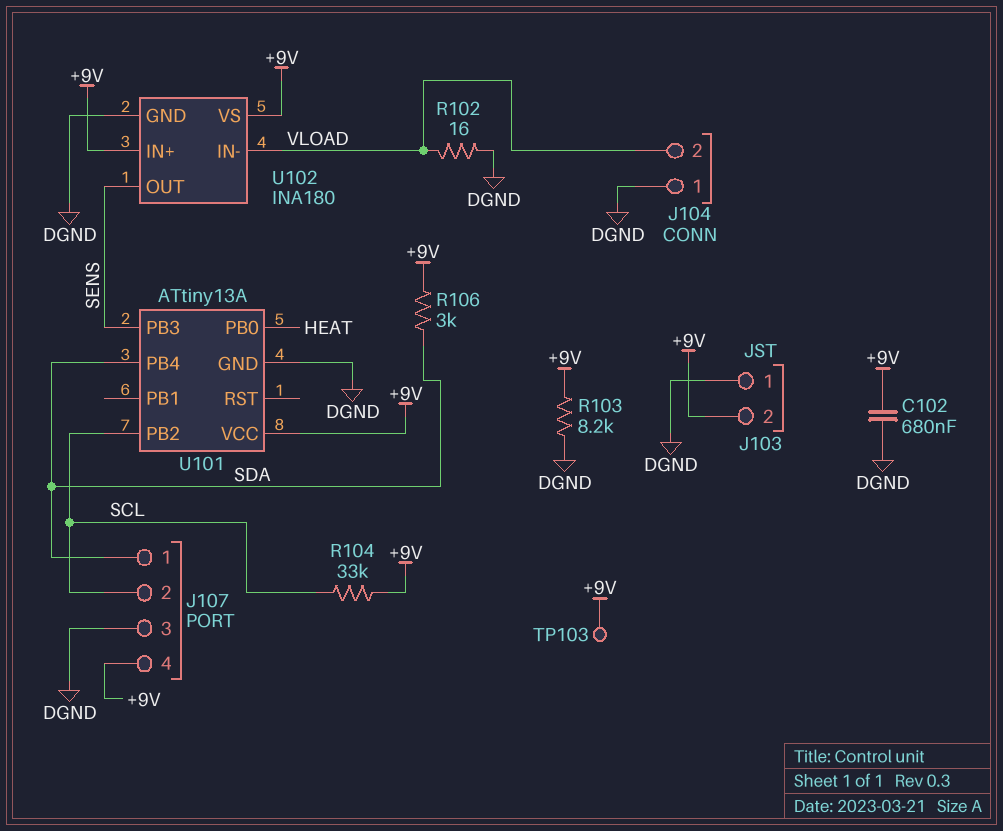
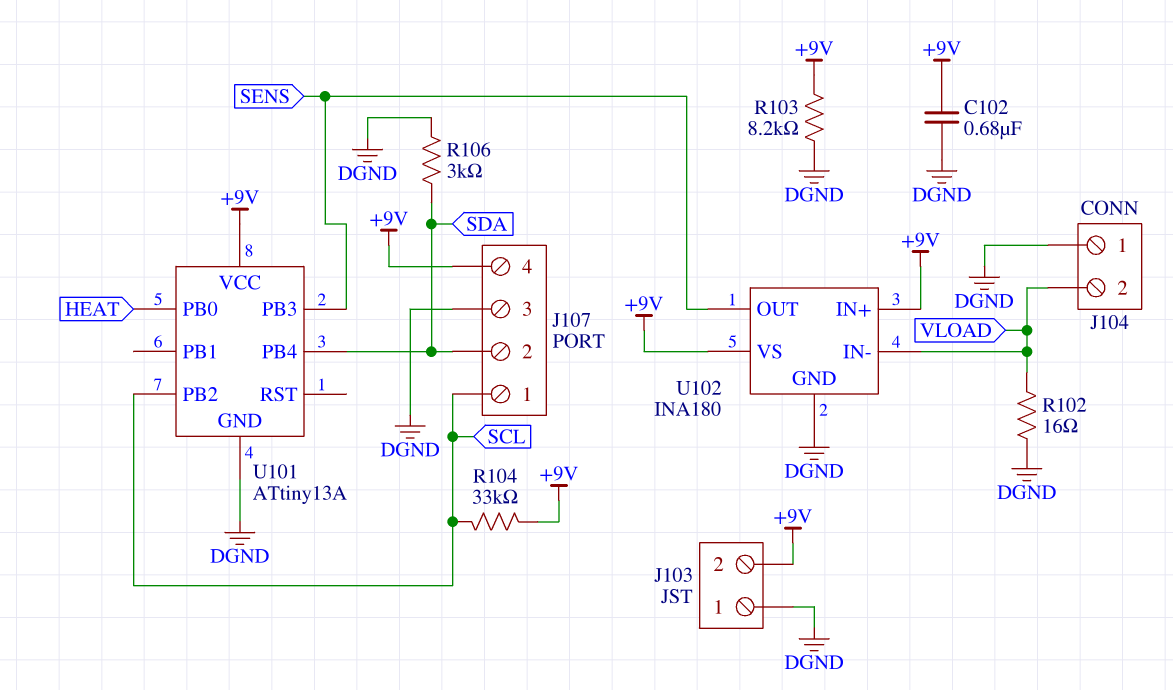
J107 pin 1: SDA -> SCL
J107 pin 2: SCL -> SDA
R106: 3k (+9V, SDA) -> 3k (DGND, SDA)
TP103: test point (+9V) -> none

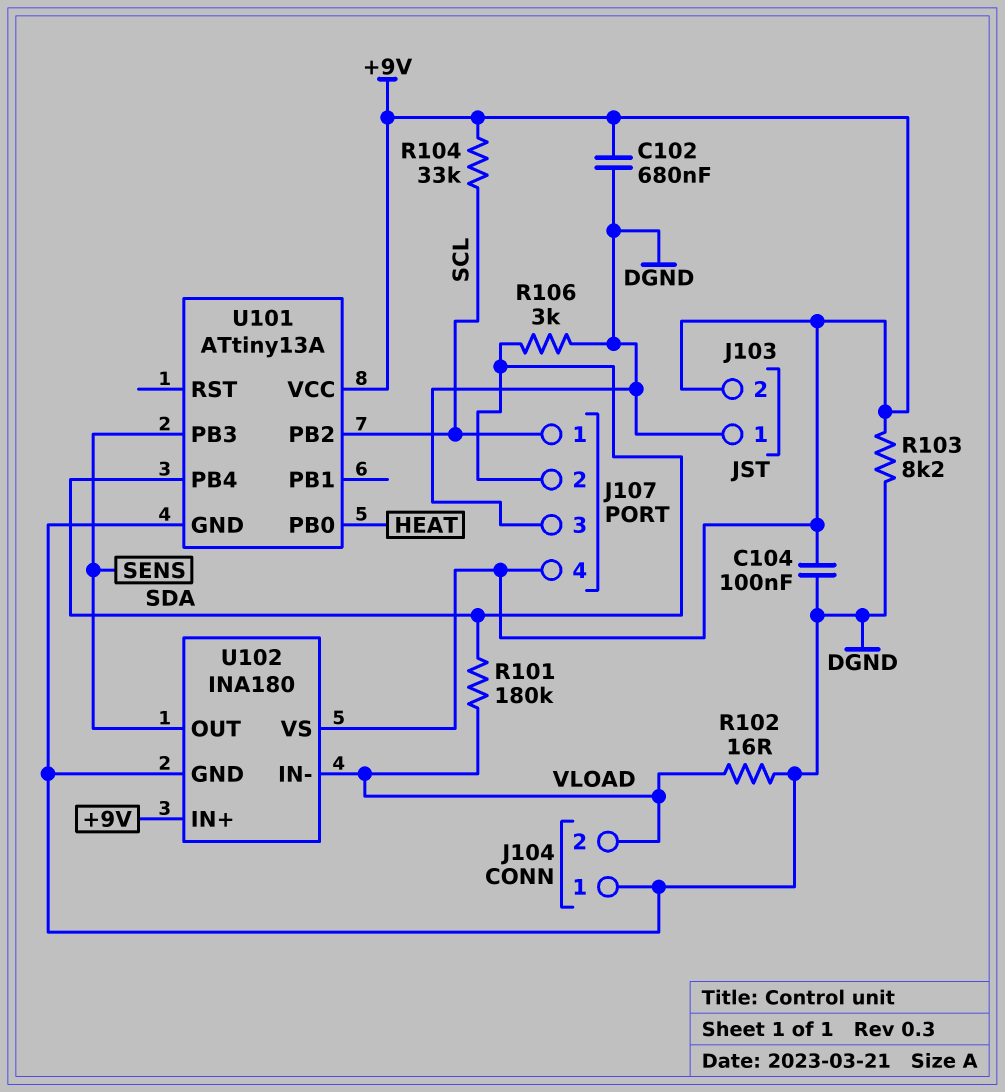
C104: none -> 100nF (+9V, DGND)
R101: none -> 180k (SDA, VLOAD)

